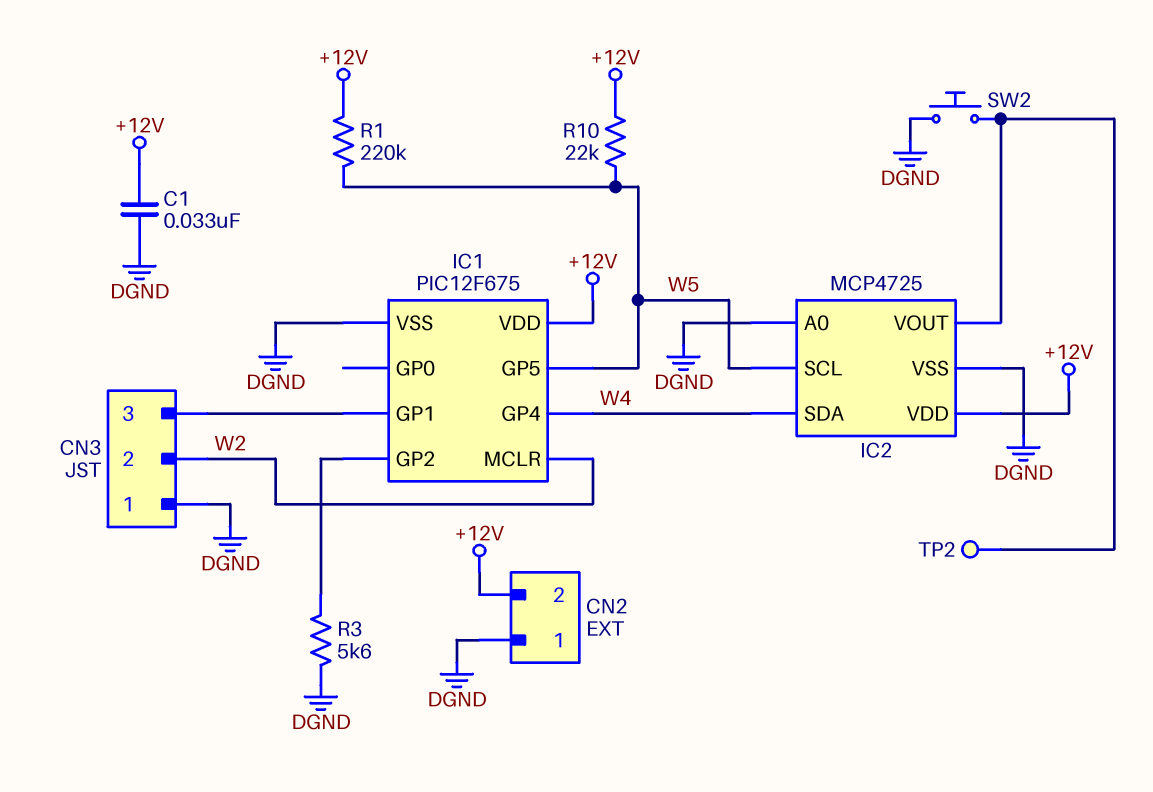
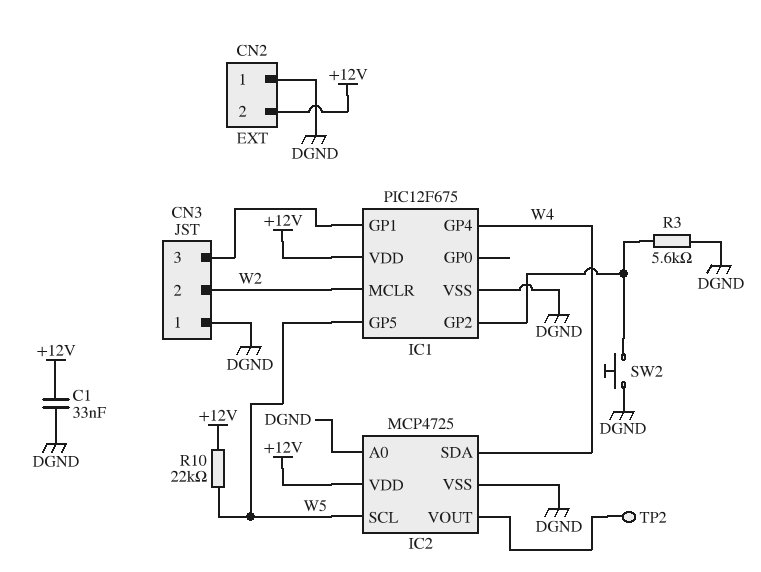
R1: 220k (+12V, W5) -> none
SW2: button (DGND, IC2/VOUT) -> button (DGND, IC1/GP2)

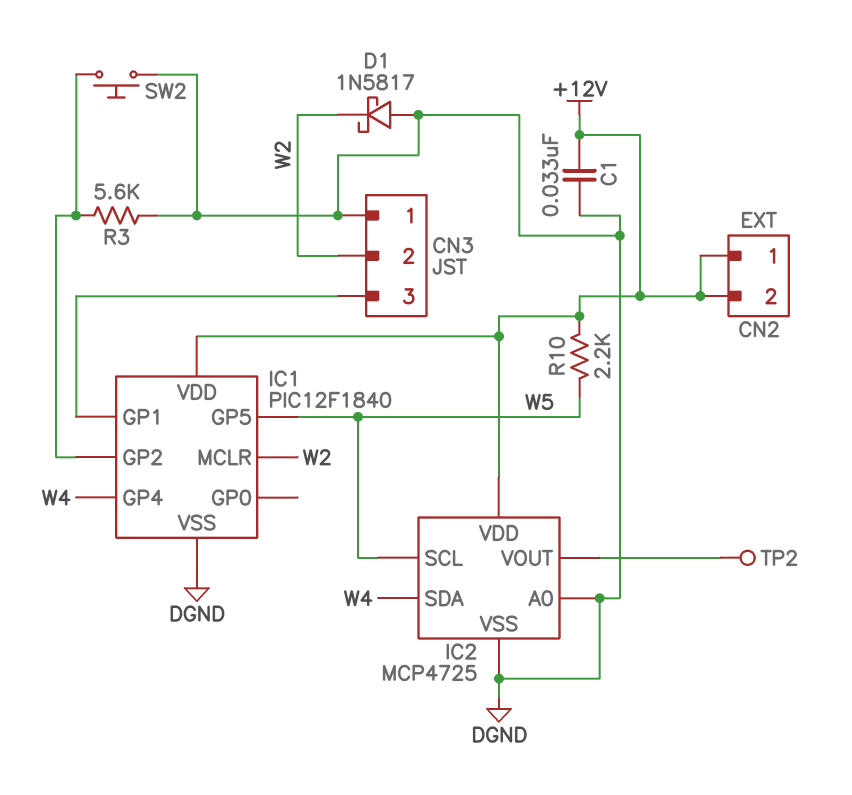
CN2 pin 1: DGND -> +12V
D1: none -> schottky 1N5817 (A DGND, K W2)
IC1: PIC12F675 -> PIC12F1840
R10: 22k (+12V, W5) -> 2.2k (+12V, W5)

